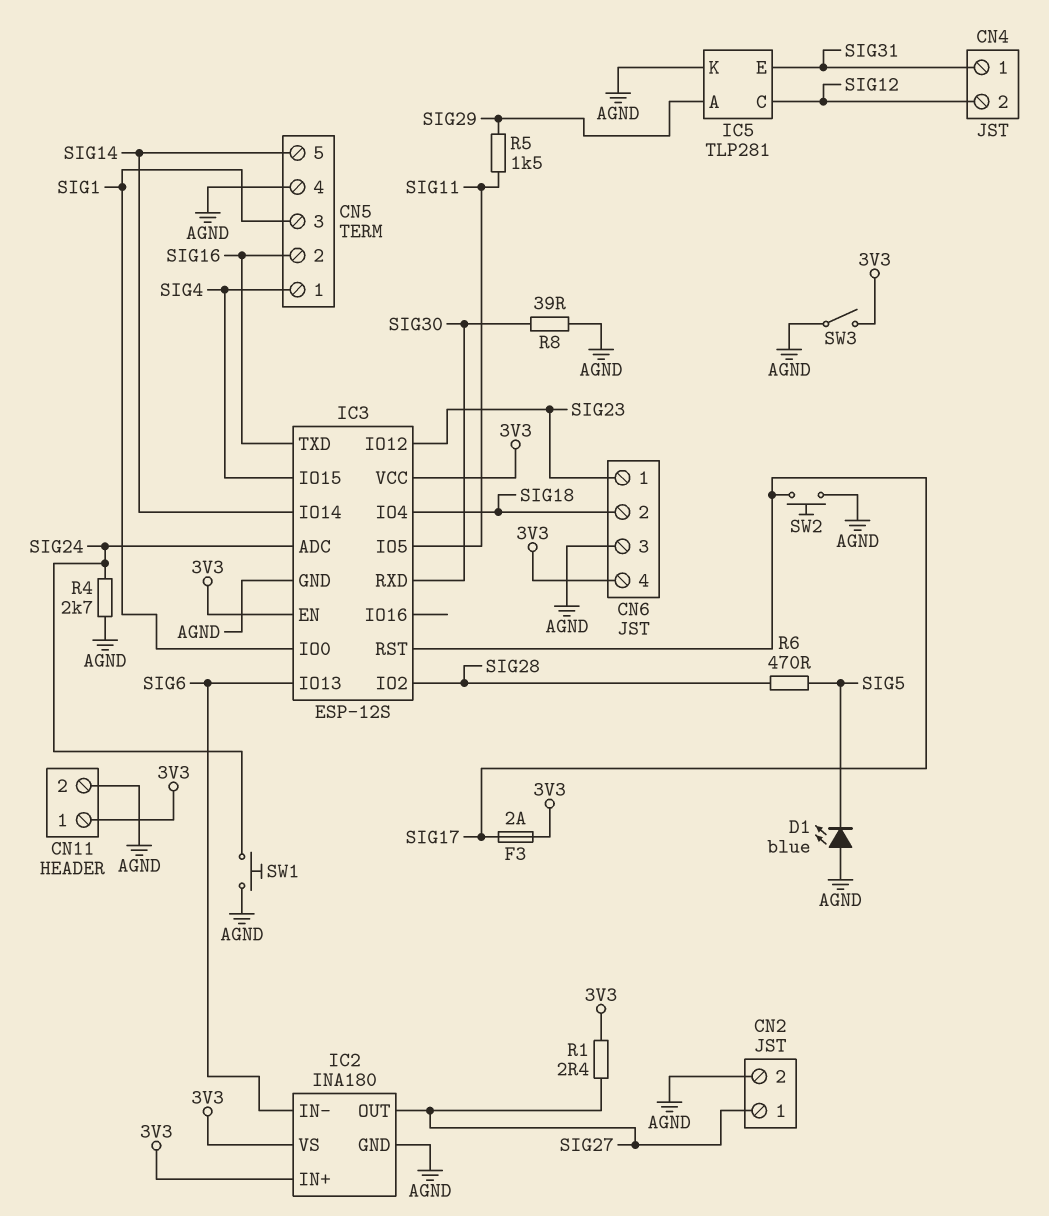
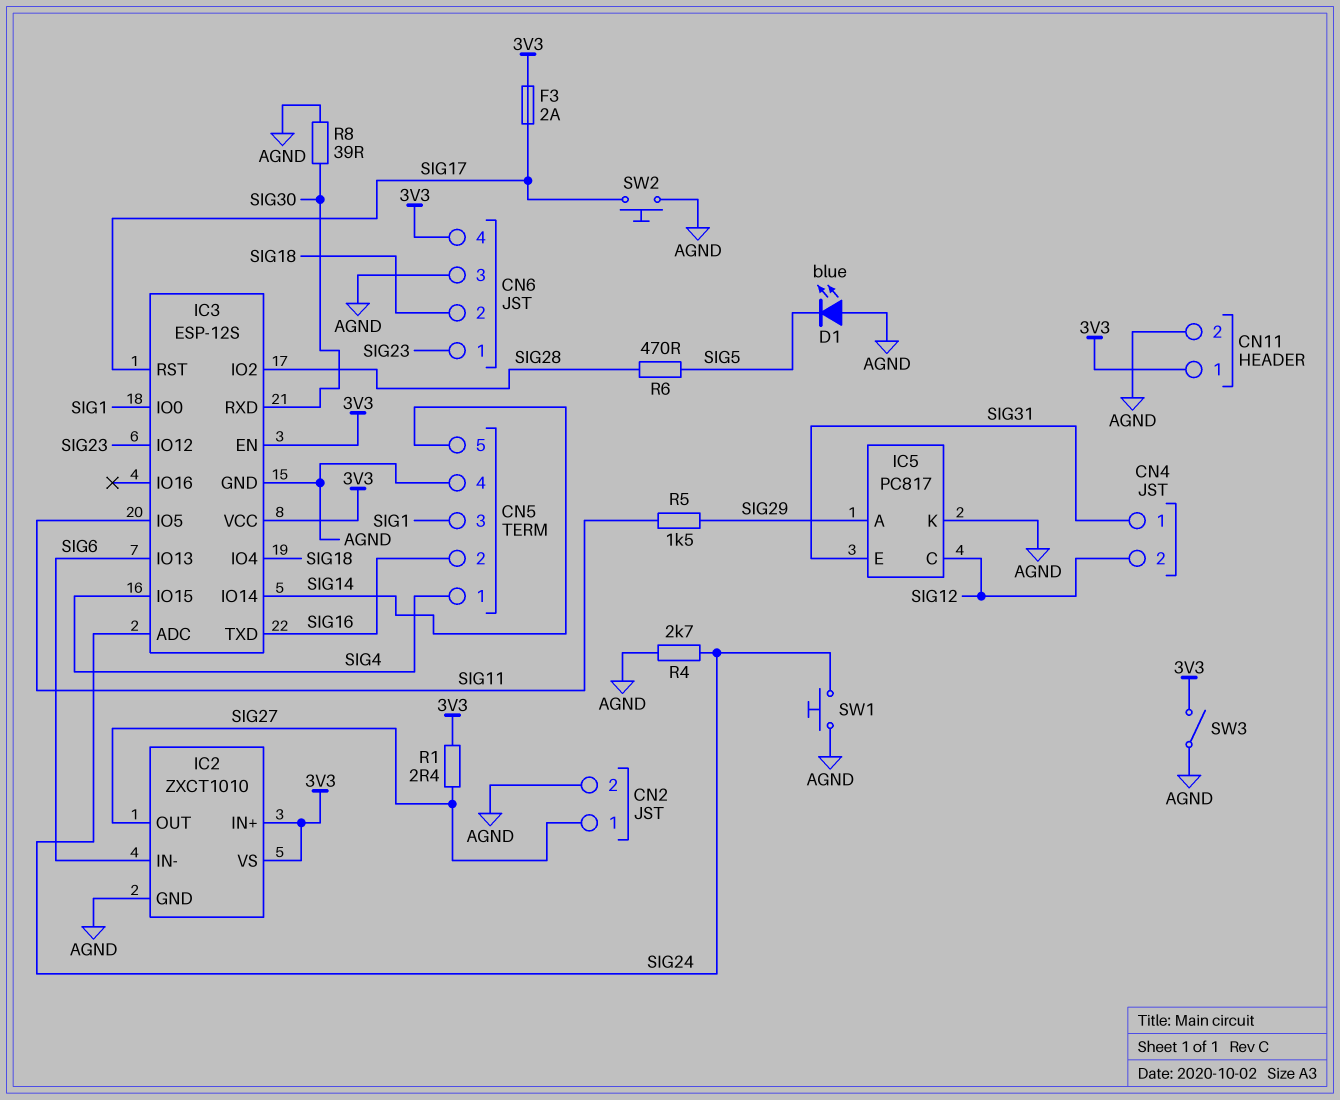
IC2: INA180 -> ZXCT1010
IC5: TLP281 -> PC817

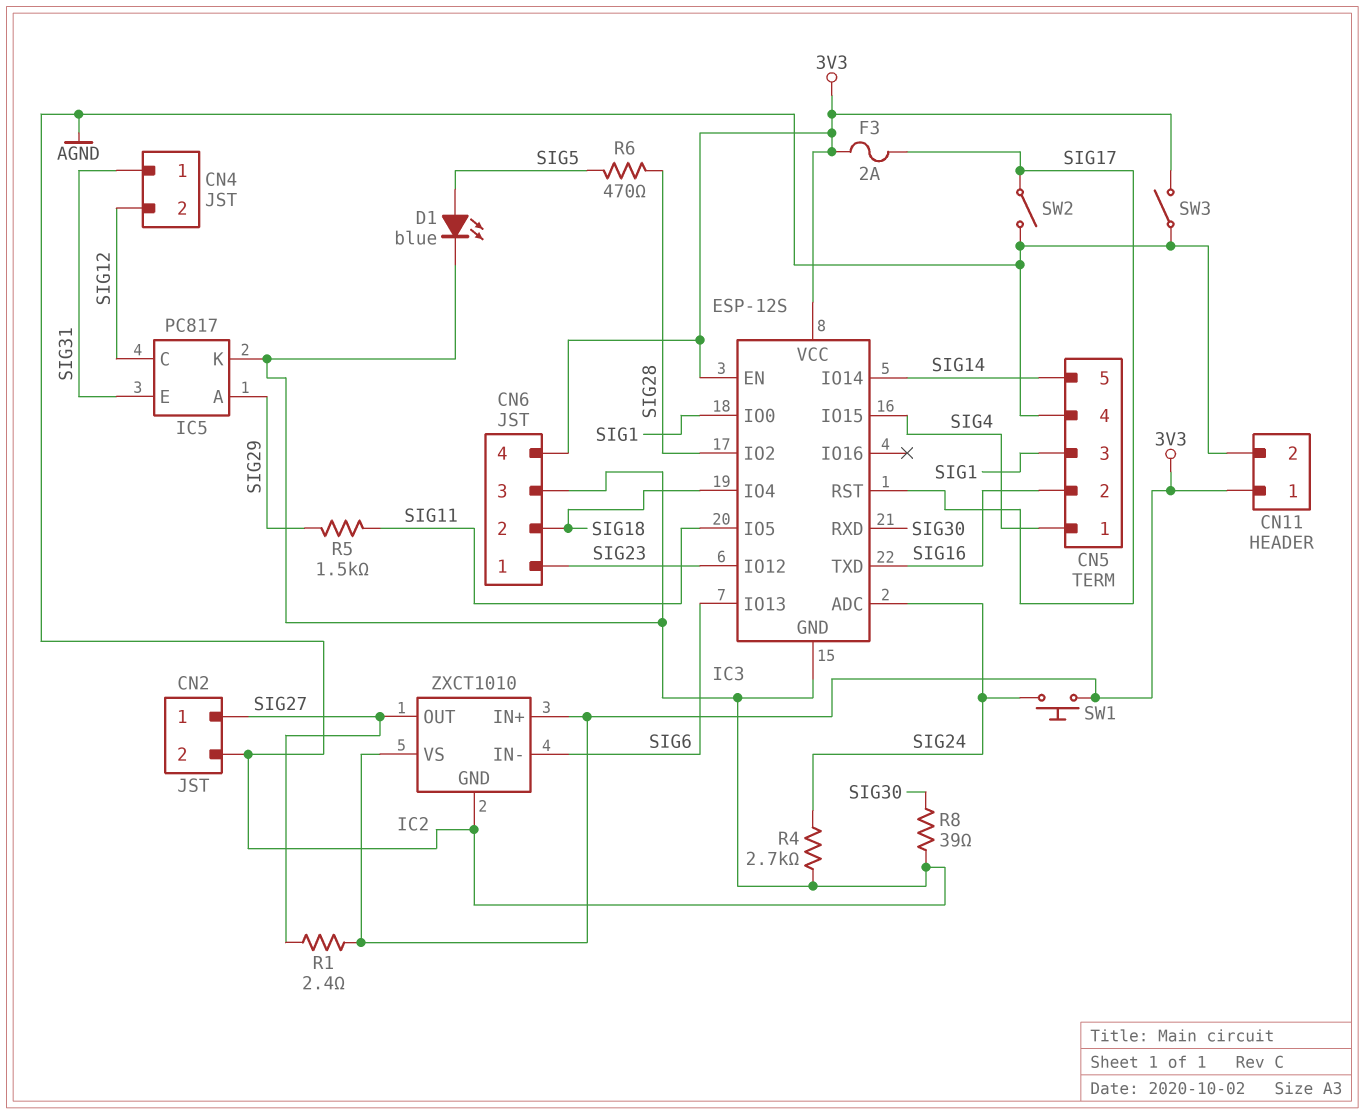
D1: LED blue (A AGND, K SIG5) -> LED blue (A SIG5, K AGND)
SW1: button (AGND, SIG24) -> button (3V3, SIG24)
SW2: button (AGND, SIG17) -> switch (AGND, SIG17)

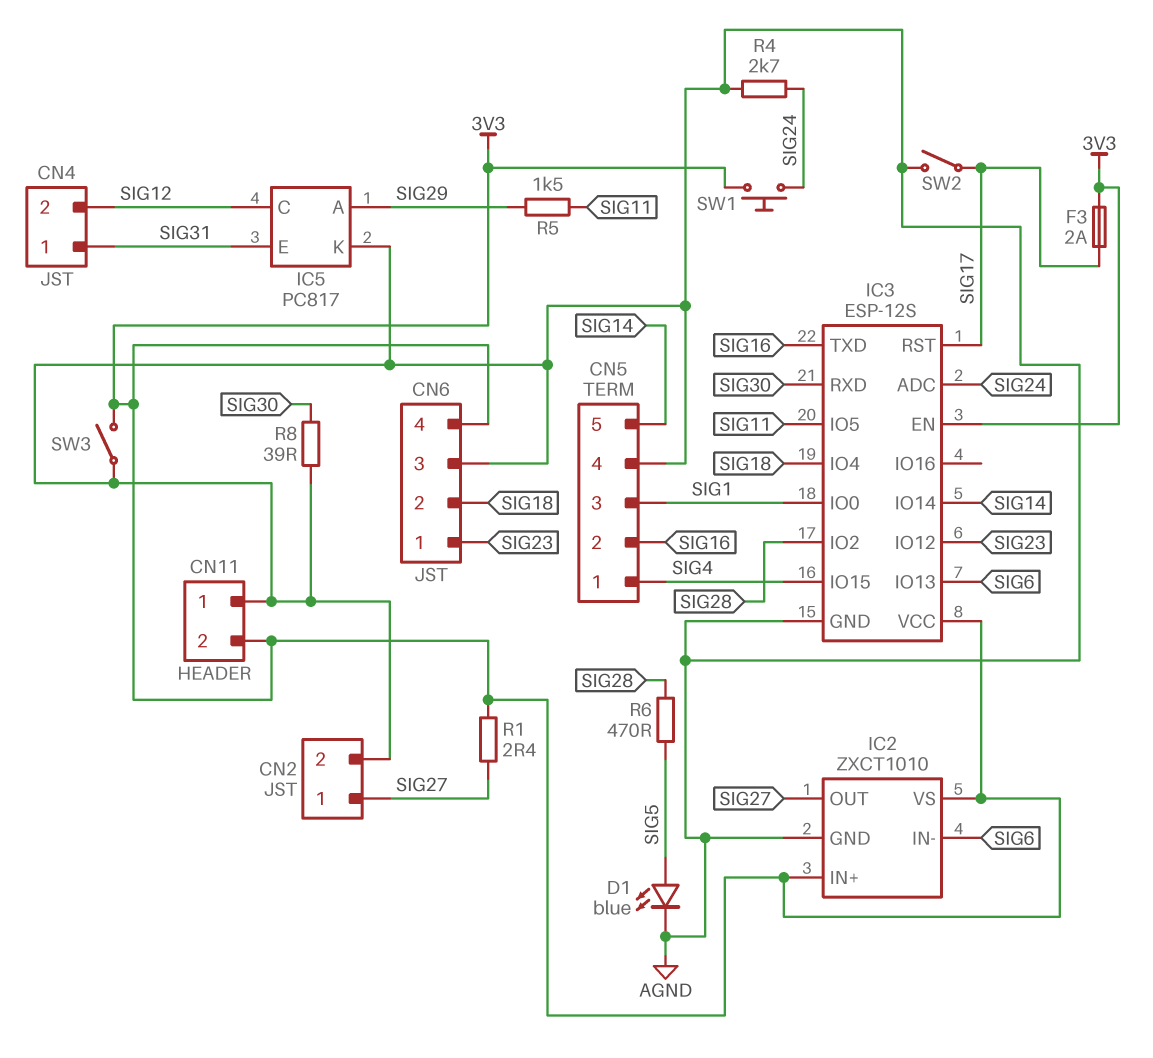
CN11 pin 1: 3V3 -> AGND
CN11 pin 2: AGND -> 3V3

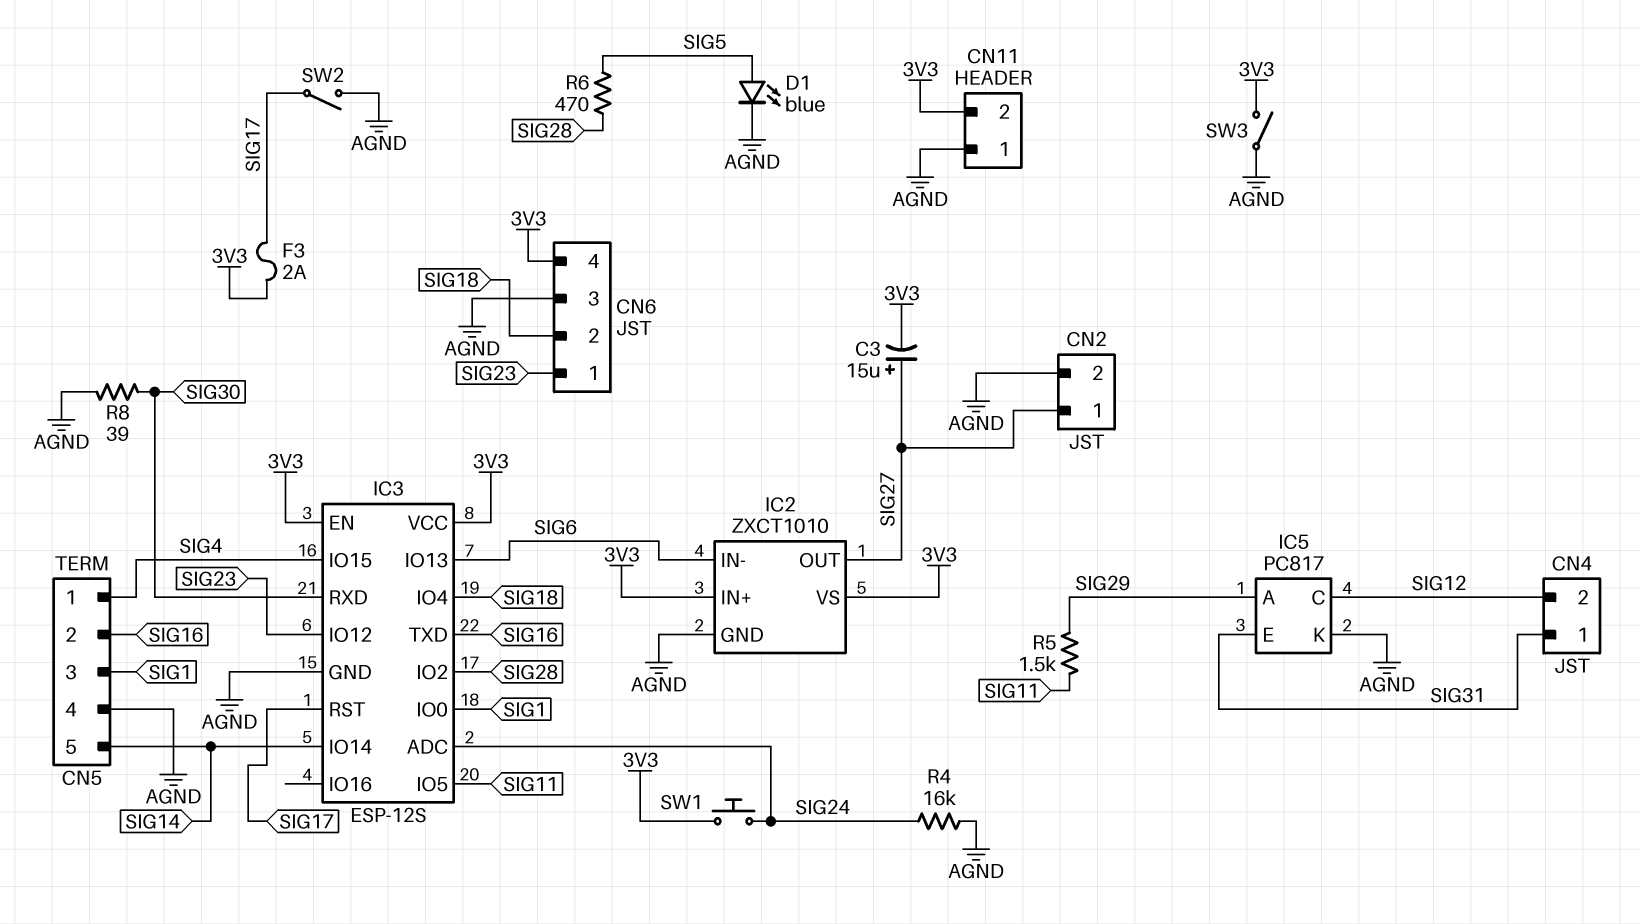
C3: none -> 15uF (plus SIG27, minus 3V3)
R1: 2.4 (3V3, SIG27) -> none
R4: 2.7k (AGND, SIG24) -> 16k (AGND, SIG24)

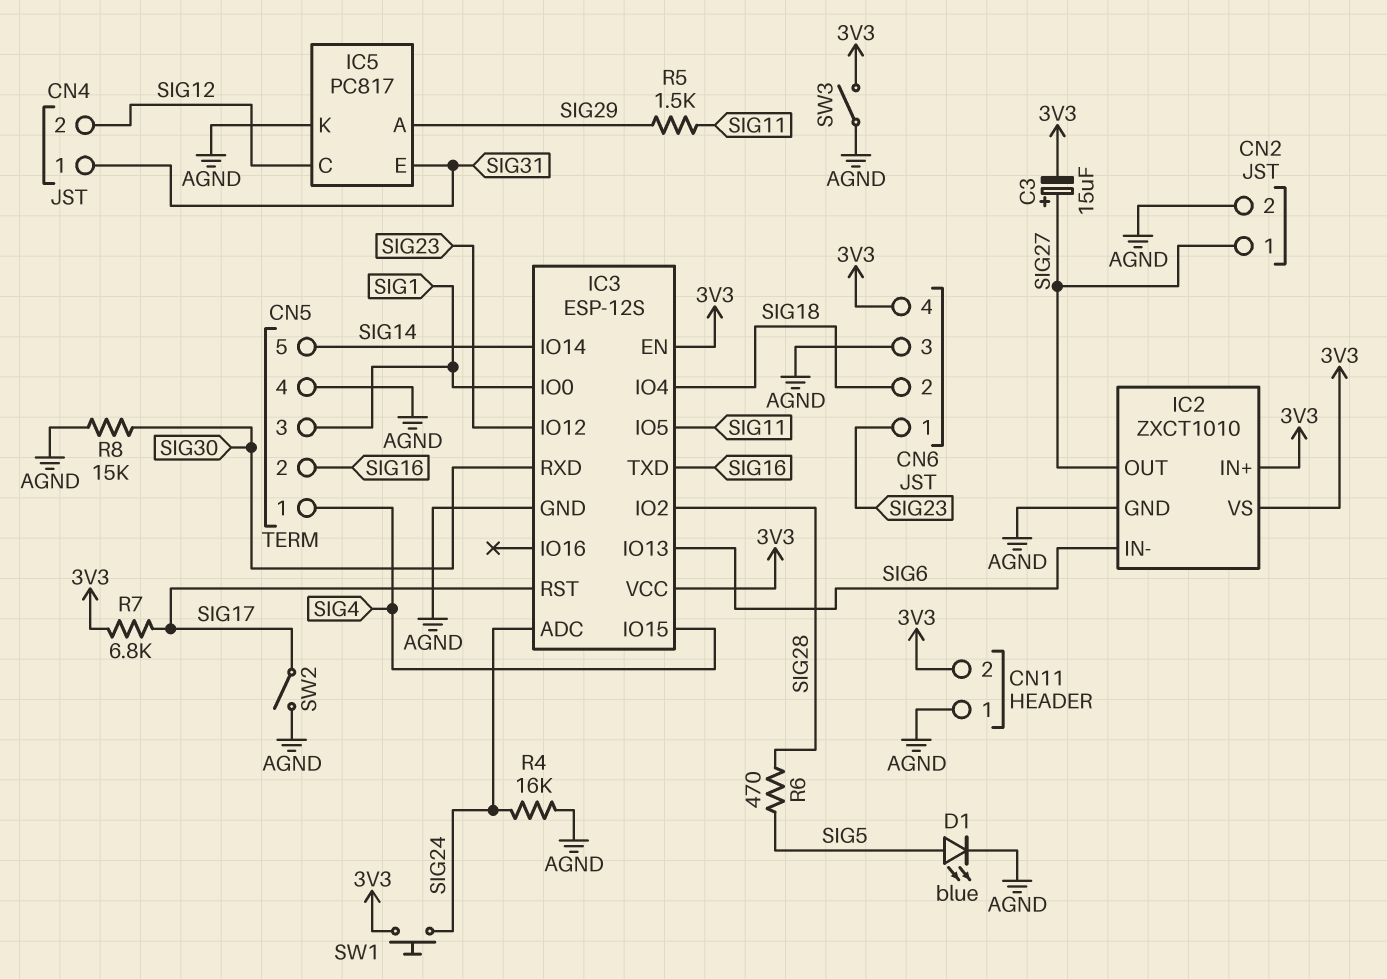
F3: 2A (3V3, SIG17) -> none
R7: none -> 6.8k (3V3, SIG17)
R8: 39 (AGND, SIG30) -> 15k (AGND, SIG30)

